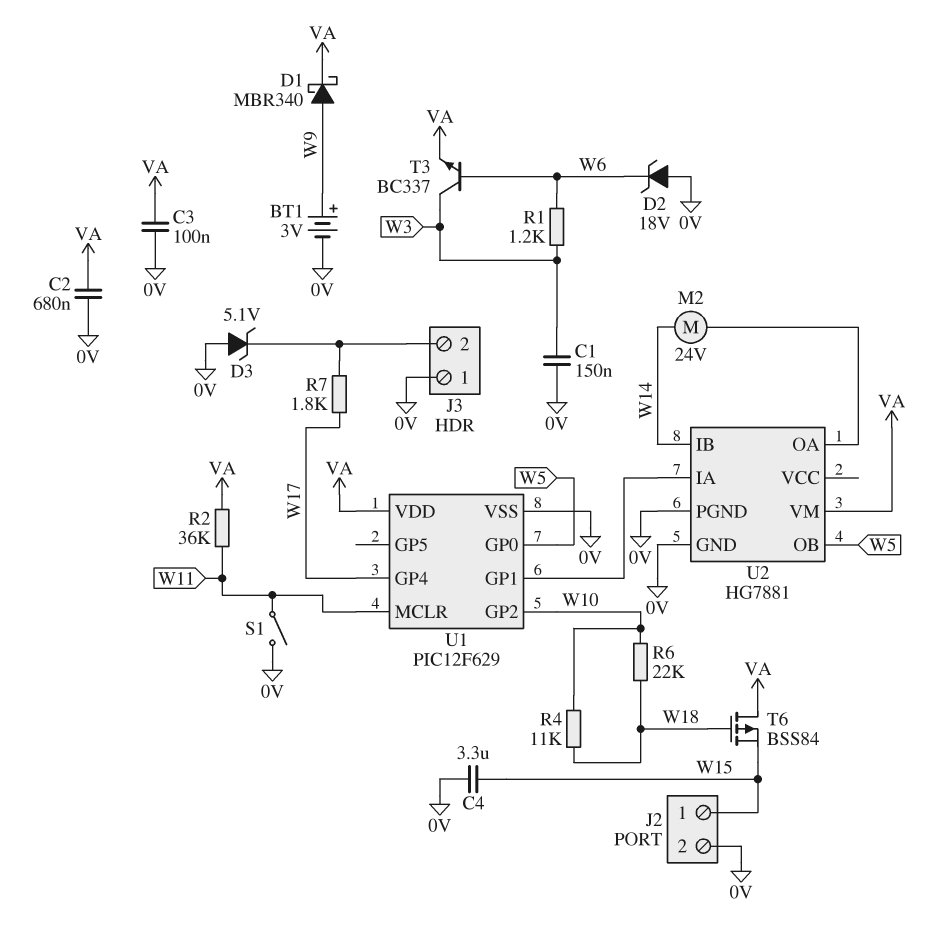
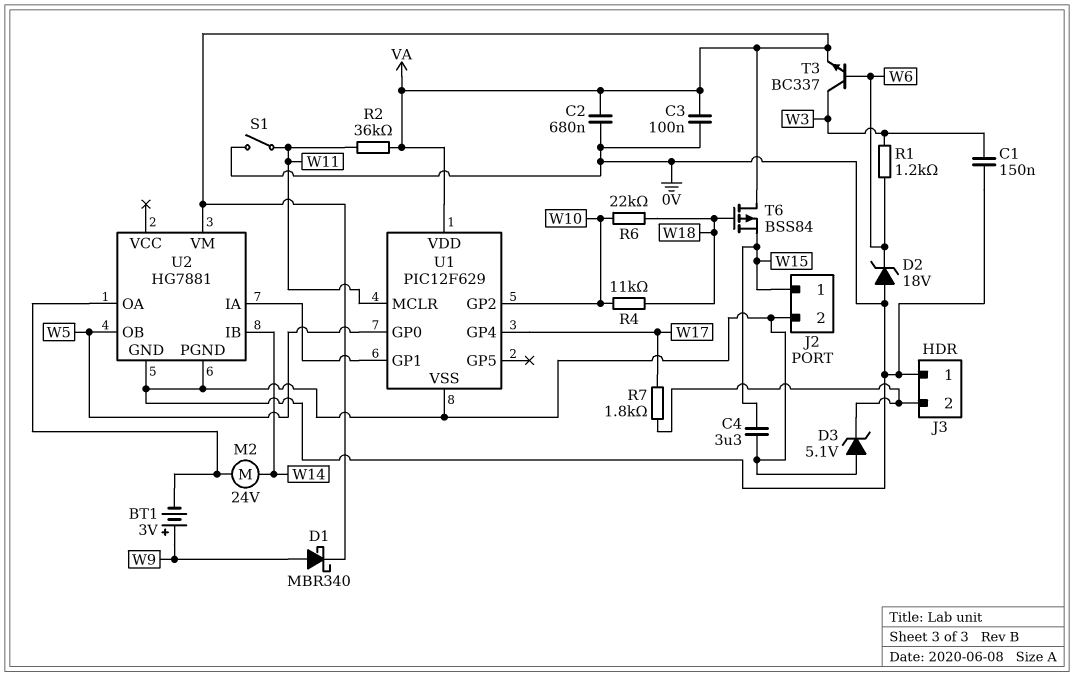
BT1: 3V (plus W9, minus 0V) -> 3V (plus W9, minus U2/OA)

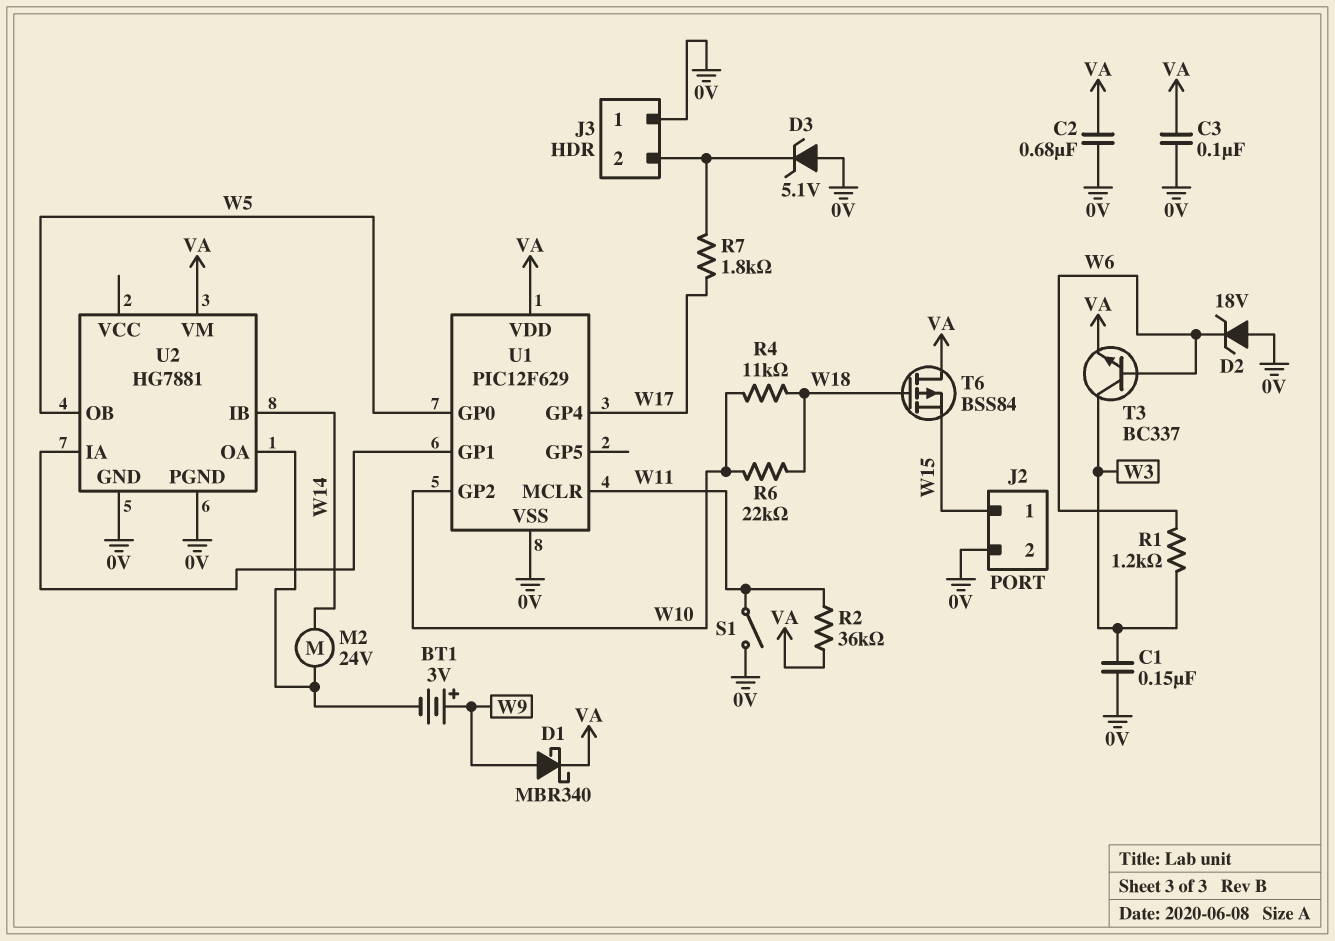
C4: 3.3uF (0V, W15) -> none

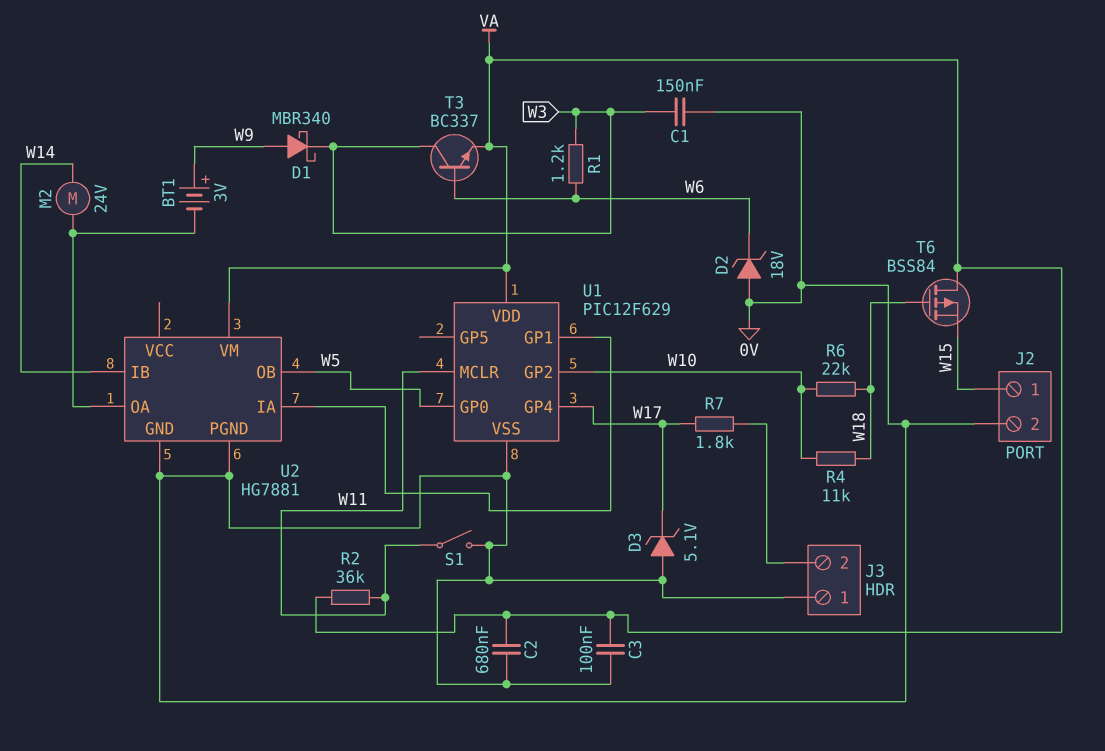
D1: schottky MBR340 (A W9, K VA) -> schottky MBR340 (A W9, K W3)
D3: zener 5.1V (A 0V, K J3/2) -> zener 5.1V (A 0V, K W17)

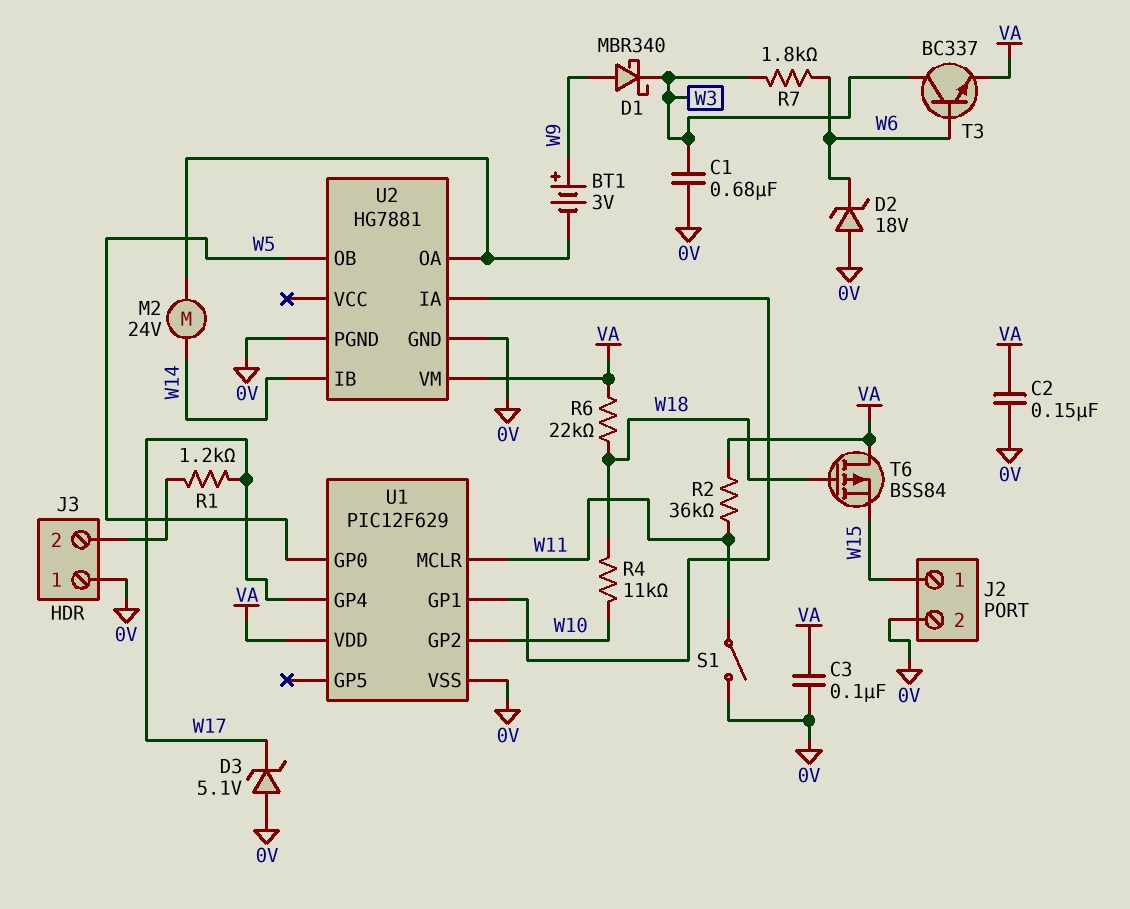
C1: 150nF (0V, W3) -> 680nF (0V, W3)
C2: 680nF (0V, VA) -> 150nF (0V, VA)
R1: 1.2k (W3, W6) -> 1.2k (J3/2, W17)
R6: 22k (W10, W18) -> 22k (VA, W18)
R7: 1.8k (J3/2, W17) -> 1.8k (W3, W6)

